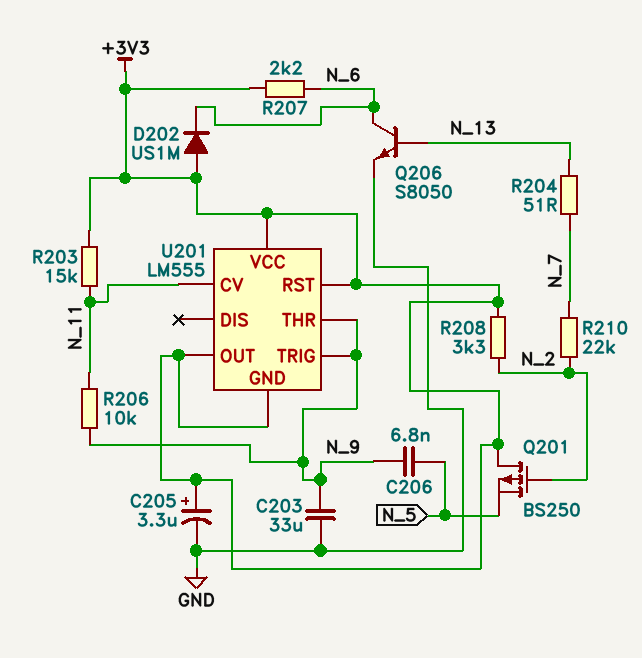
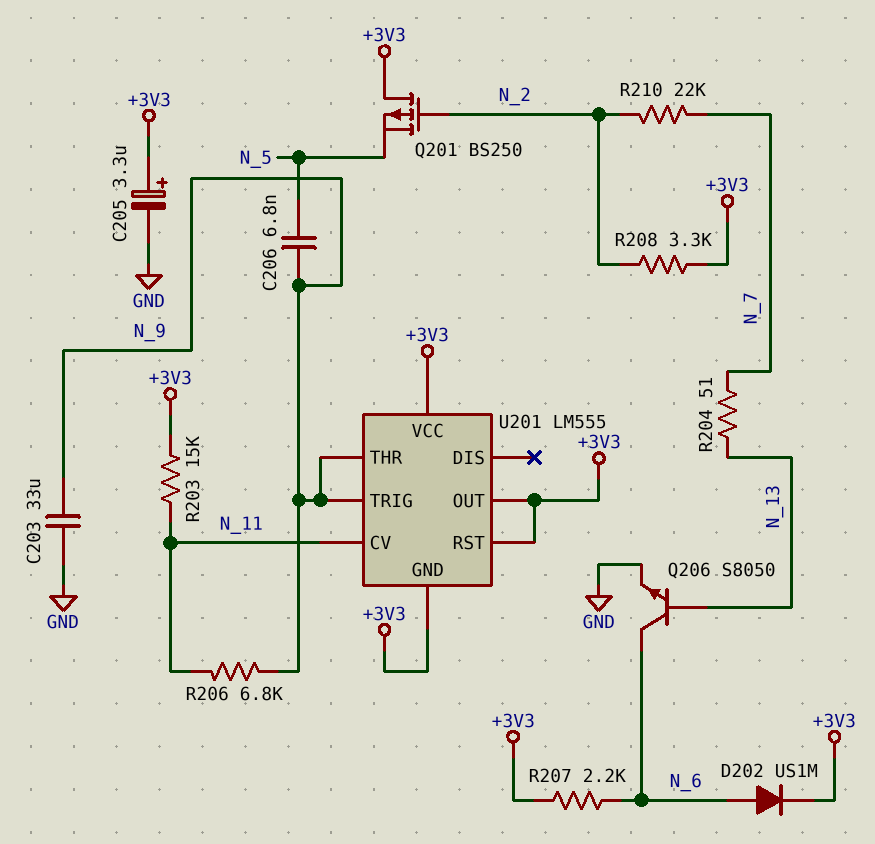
D202: diode US1M (A +3V3, K N_6) -> diode US1M (A N_6, K +3V3)
R206: 10k (N_9, N_11) -> 6.8k (N_9, N_11)

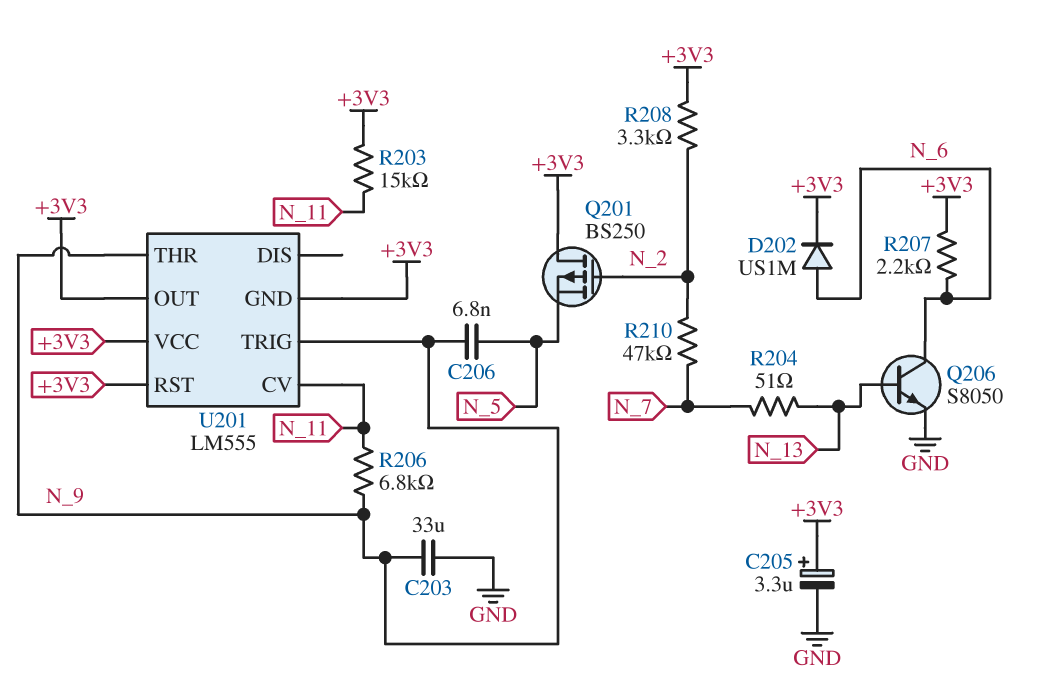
R210: 22k (N_2, N_7) -> 47k (N_2, N_7)

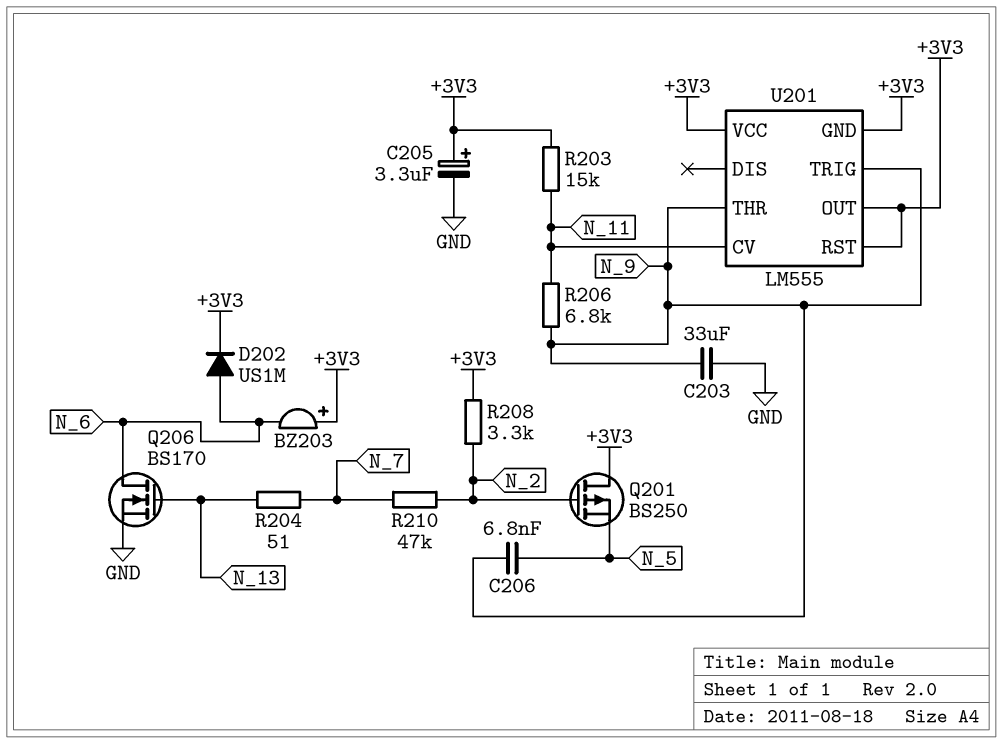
BZ203: none -> buzzer (plus +3V3, minus N_6)
Q206: NPN S8050 (B N_13, C N_6, E GND) -> NMOS BS170 (G N_13, D N_6, S GND)
R207: 2.2k (+3V3, N_6) -> none

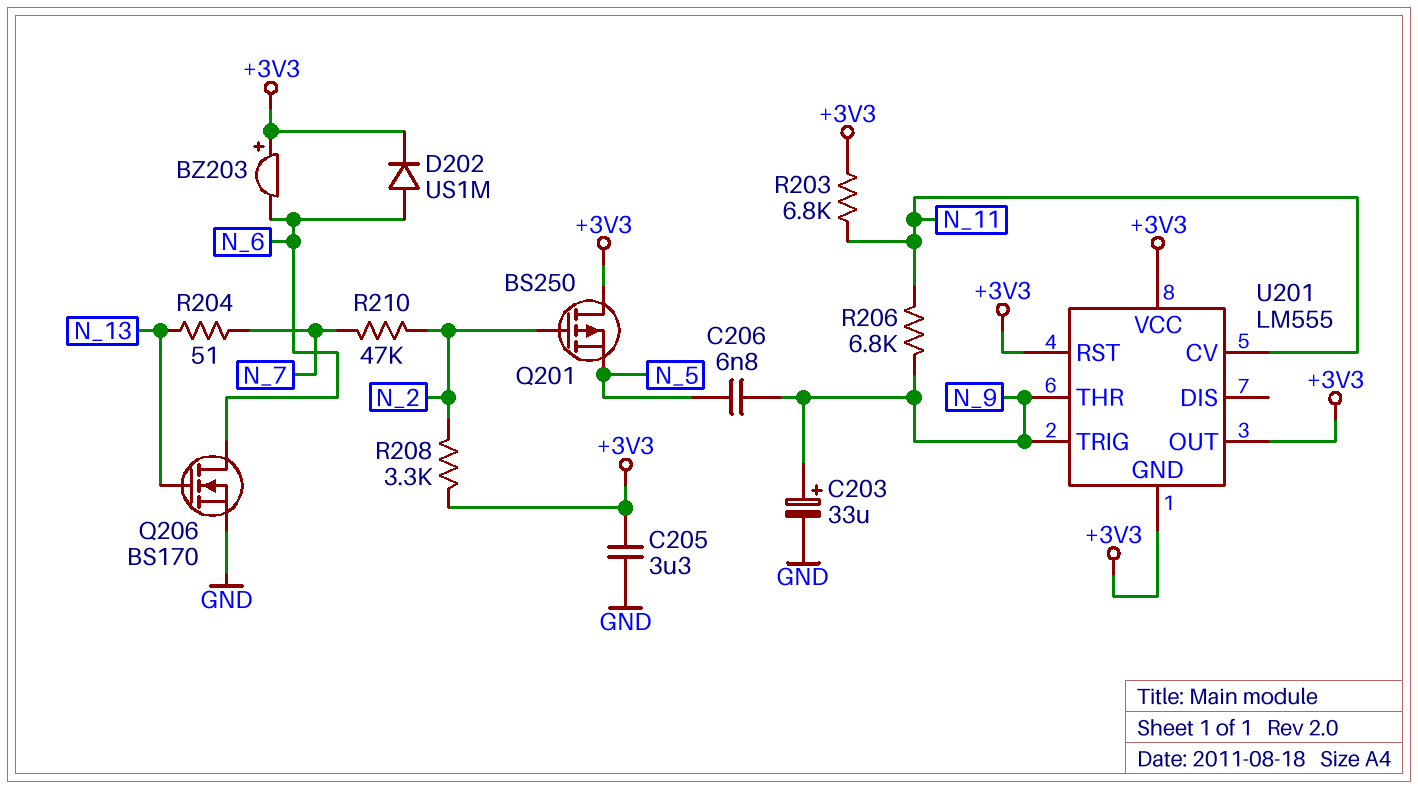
C203: 33uF (GND, N_9) -> 33uF (plus N_9, minus GND)
C205: 3.3uF (plus +3V3, minus GND) -> 3.3uF (+3V3, GND)
R203: 15k (+3V3, N_11) -> 6.8k (+3V3, N_11)

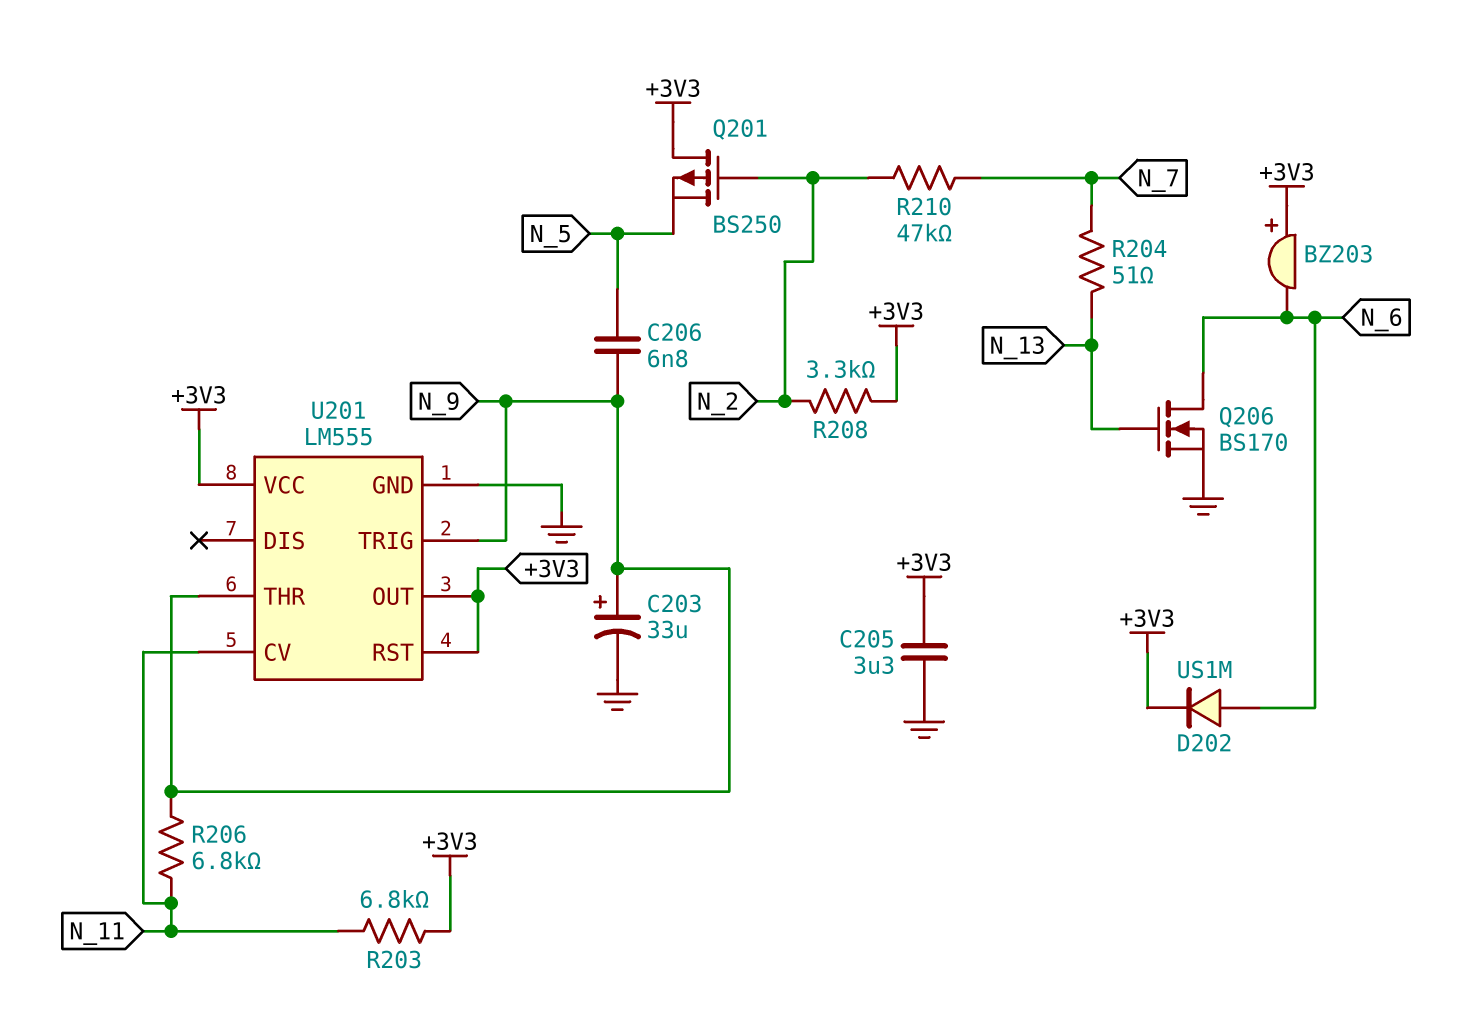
U201 pin GND: +3V3 -> GND

